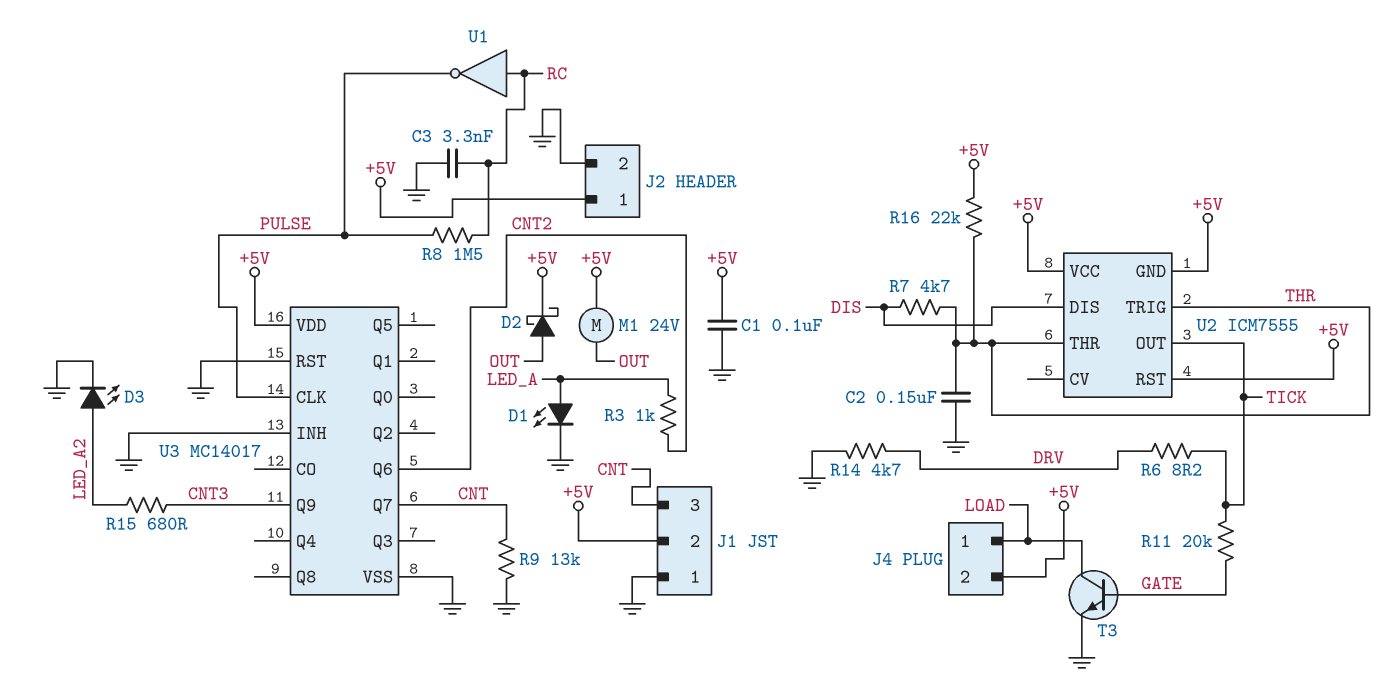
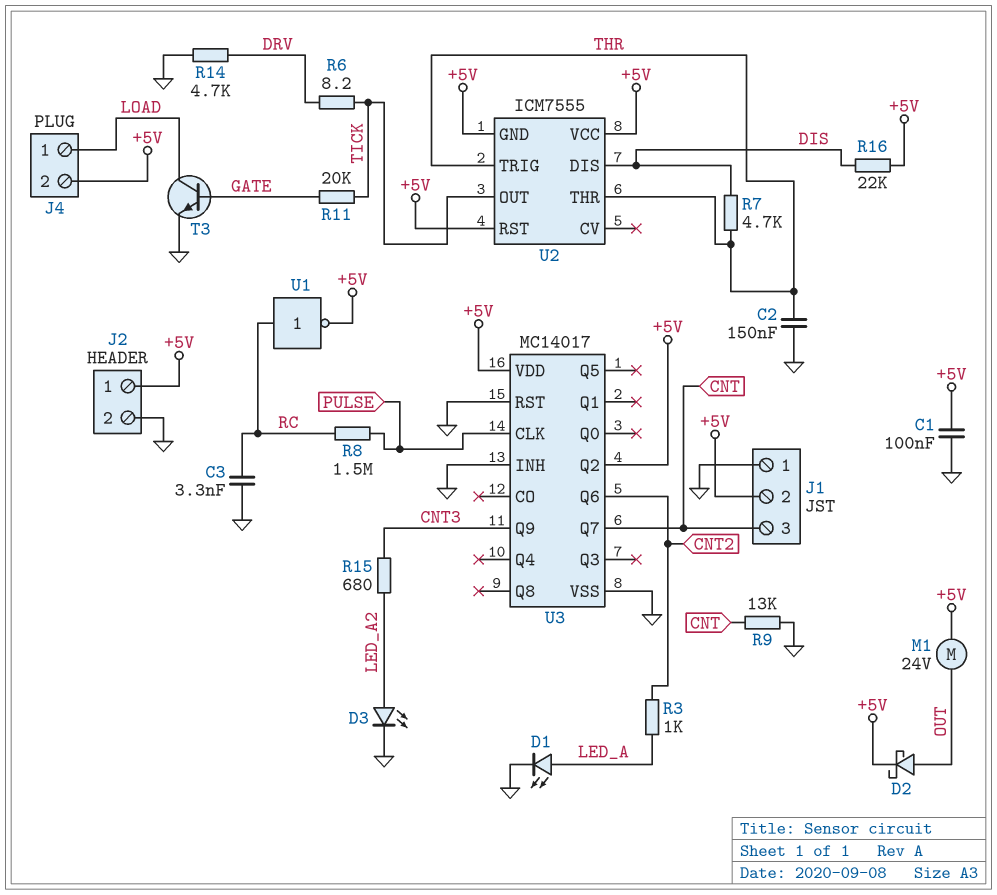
R16: 22k (+5V, THR) -> 22k (+5V, DIS)
U1: NOT (in RC, out PULSE) -> NOT (in RC, out +5V)
U3 pin Q2: none -> +5V

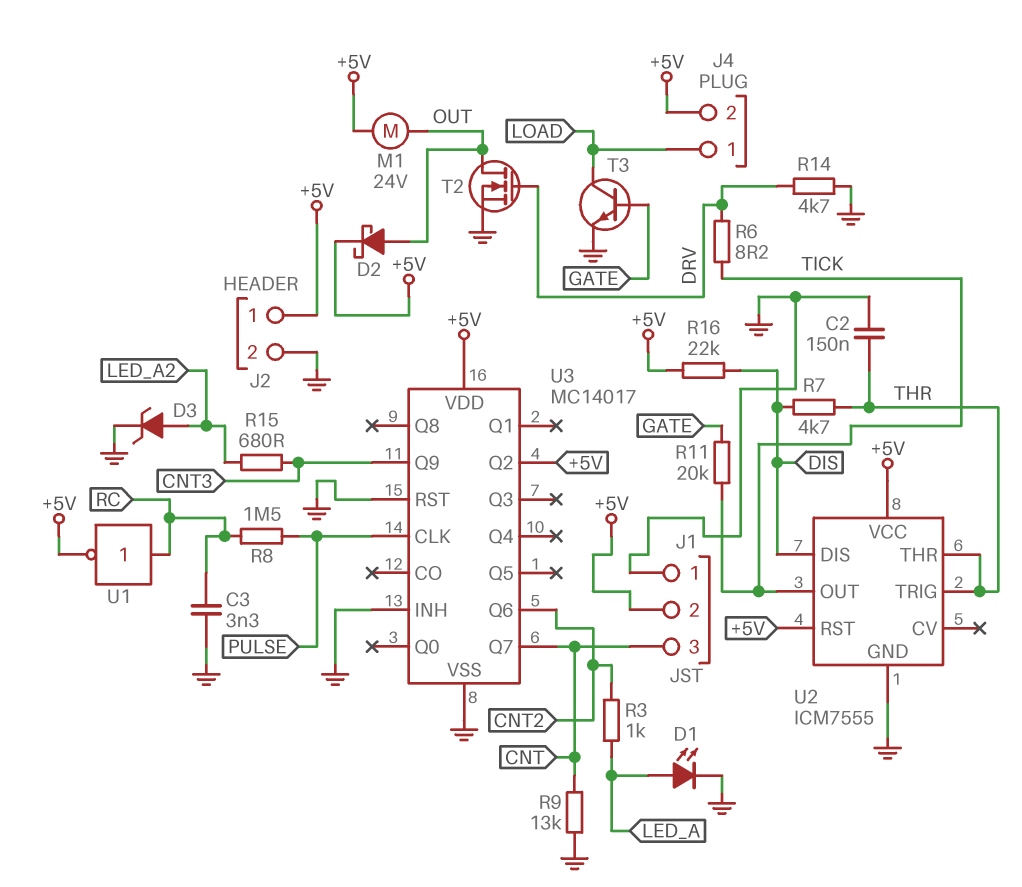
C1: 100nF (+5V, GND) -> none
D3: LED (A LED_A2, K GND) -> zener (A LED_A2, K GND)
T2: none -> NMOS (G DRV, D OUT, S GND)
U2 pin GND: +5V -> GND

